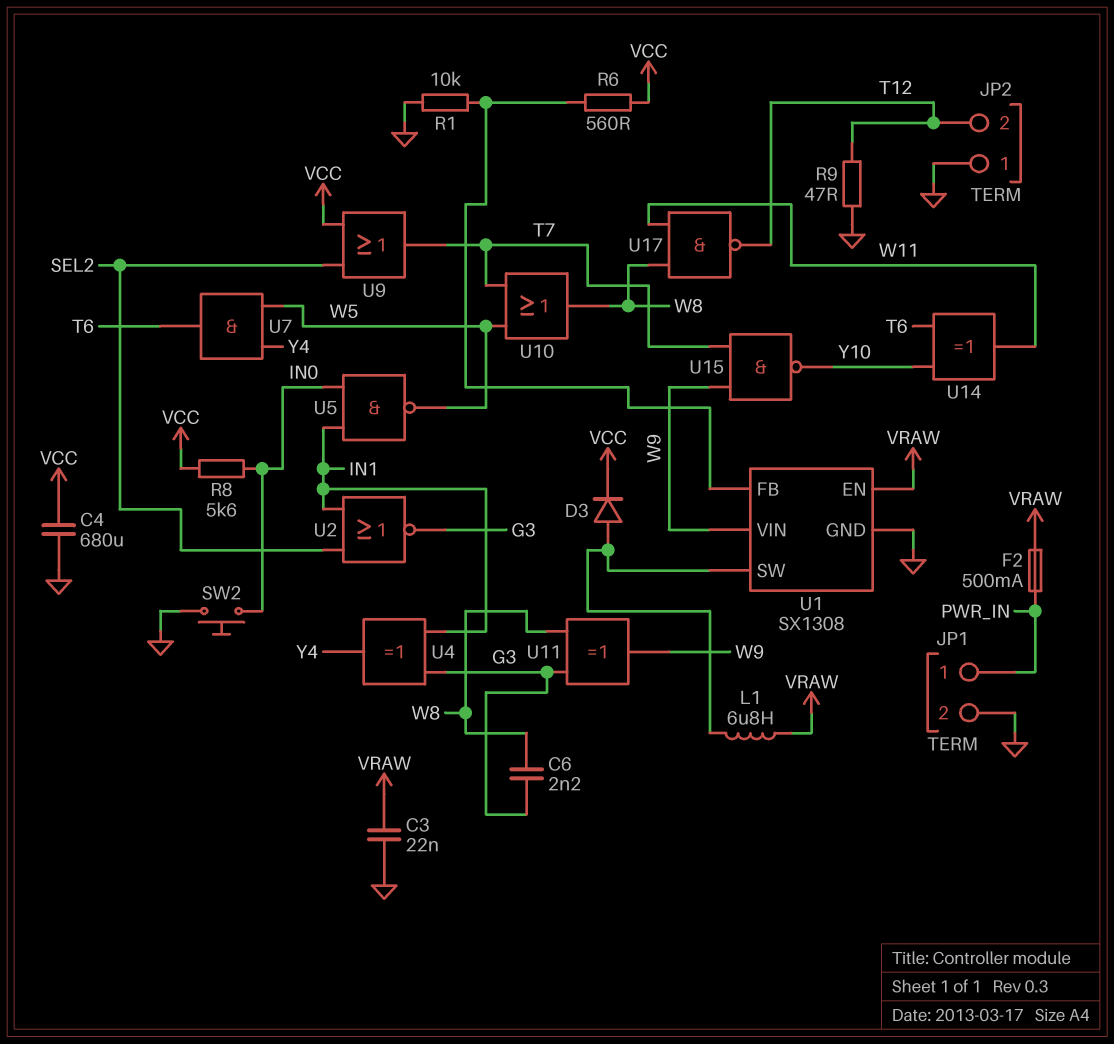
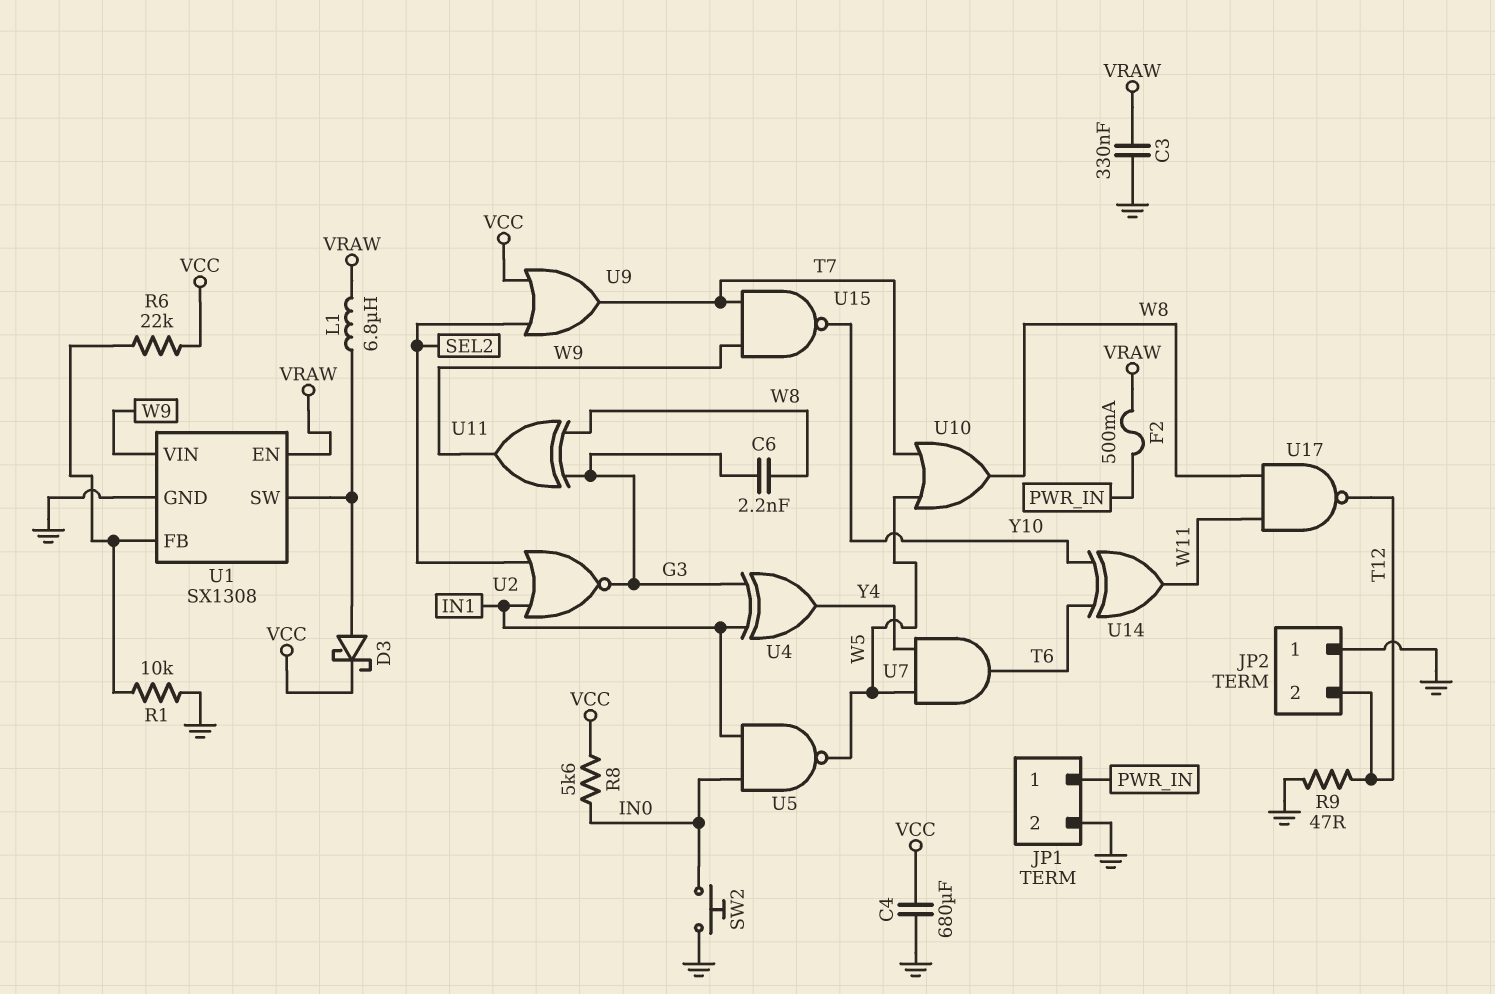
C3: 22nF (GND, VRAW) -> 330nF (GND, VRAW)
D3: diode (A U1/SW, K VCC) -> schottky (A U1/SW, K VCC)
R6: 560 (U1/FB, VCC) -> 22k (U1/FB, VCC)

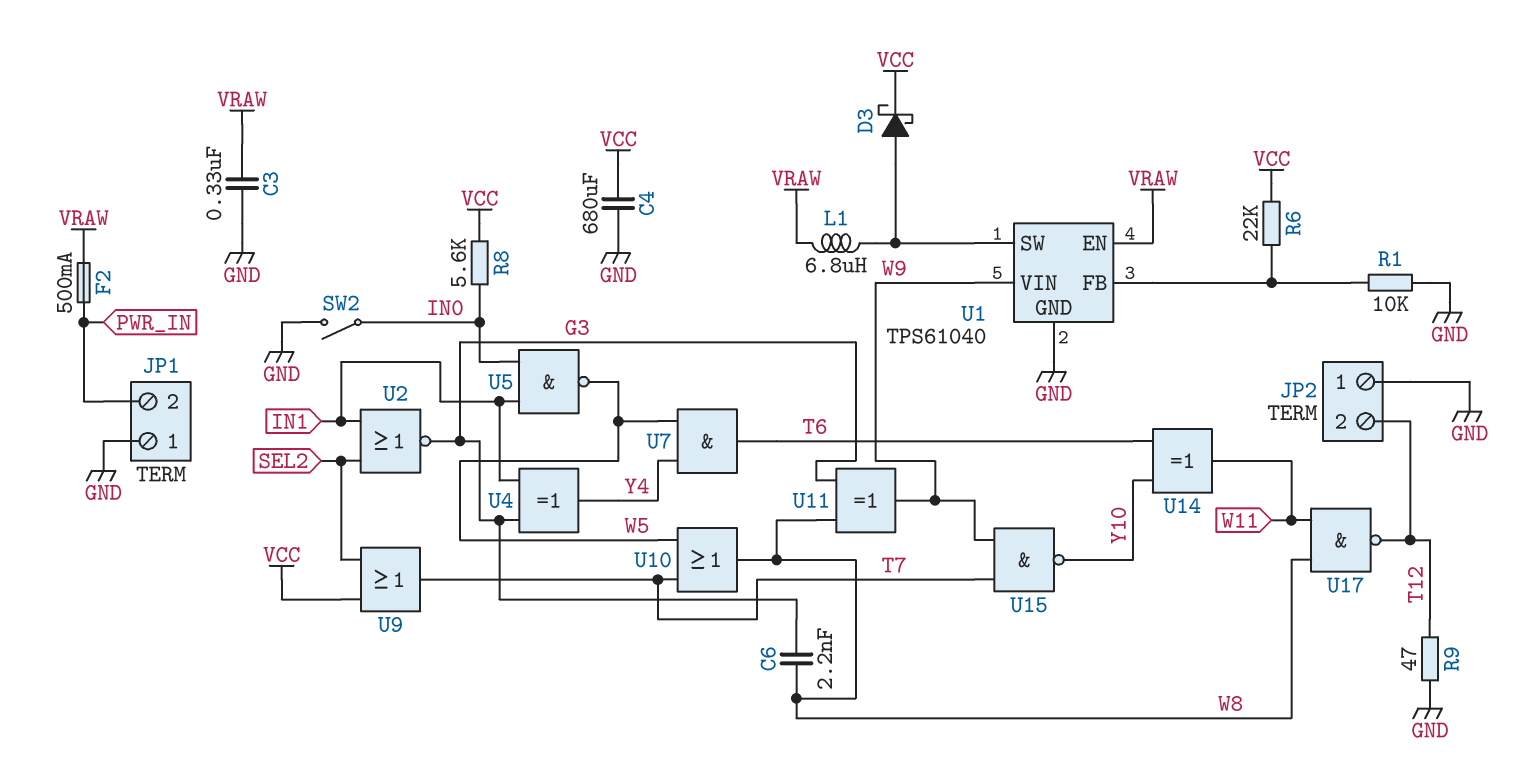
JP1 pin 1: PWR_IN -> GND
JP1 pin 2: GND -> PWR_IN
SW2: button (GND, IN0) -> switch (GND, IN0)
U1: SX1308 -> TPS61040

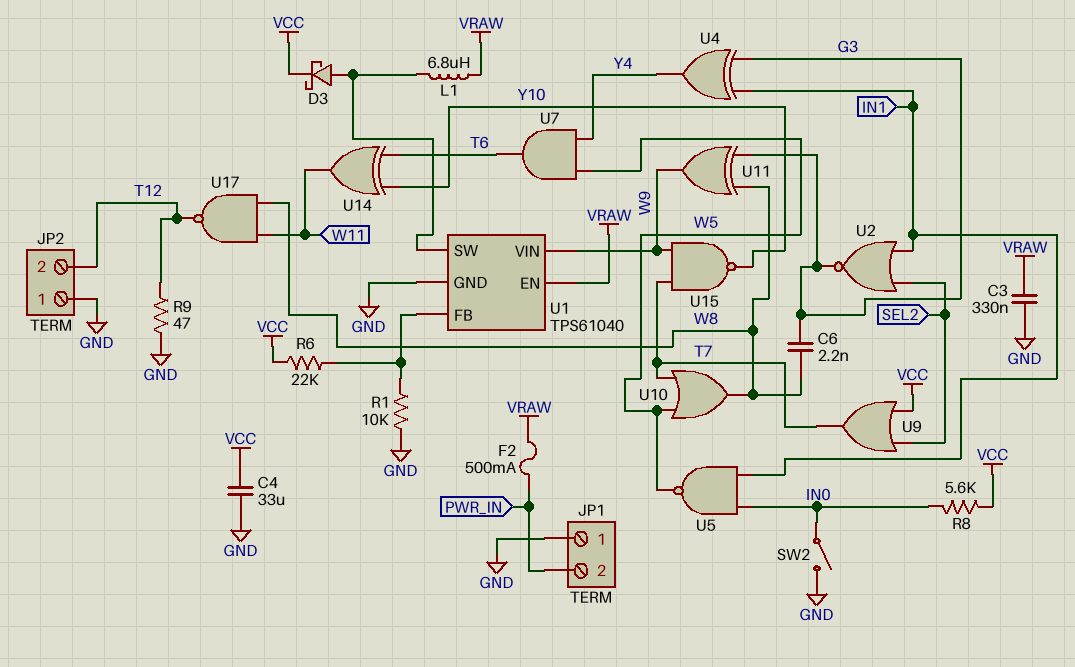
C4: 680uF (GND, VCC) -> 33uF (GND, VCC)

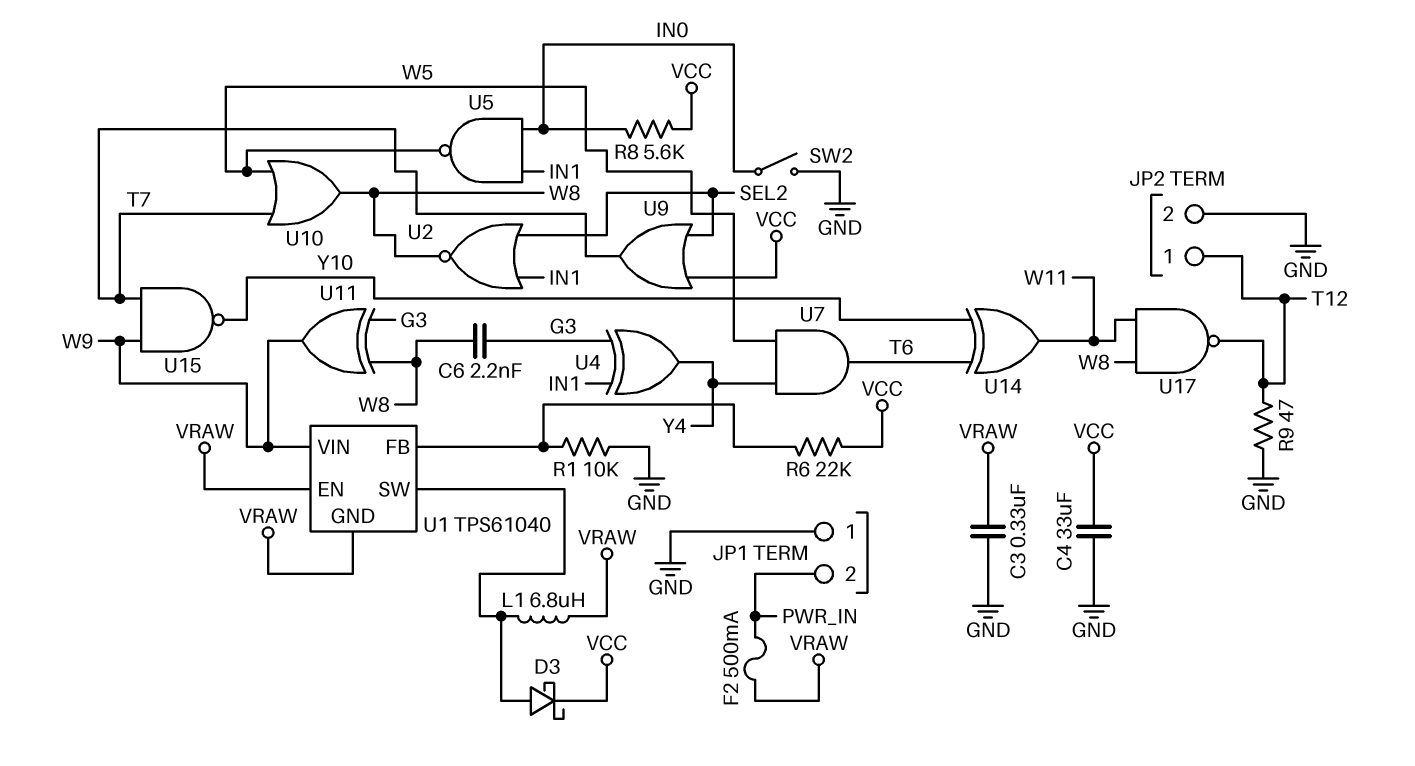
JP2 pin 1: GND -> T12
JP2 pin 2: T12 -> GND
U1 pin GND: GND -> VRAW
U2: NOR (in IN1, in SEL2, out G3) -> NOR (in IN1, in SEL2, out W8)

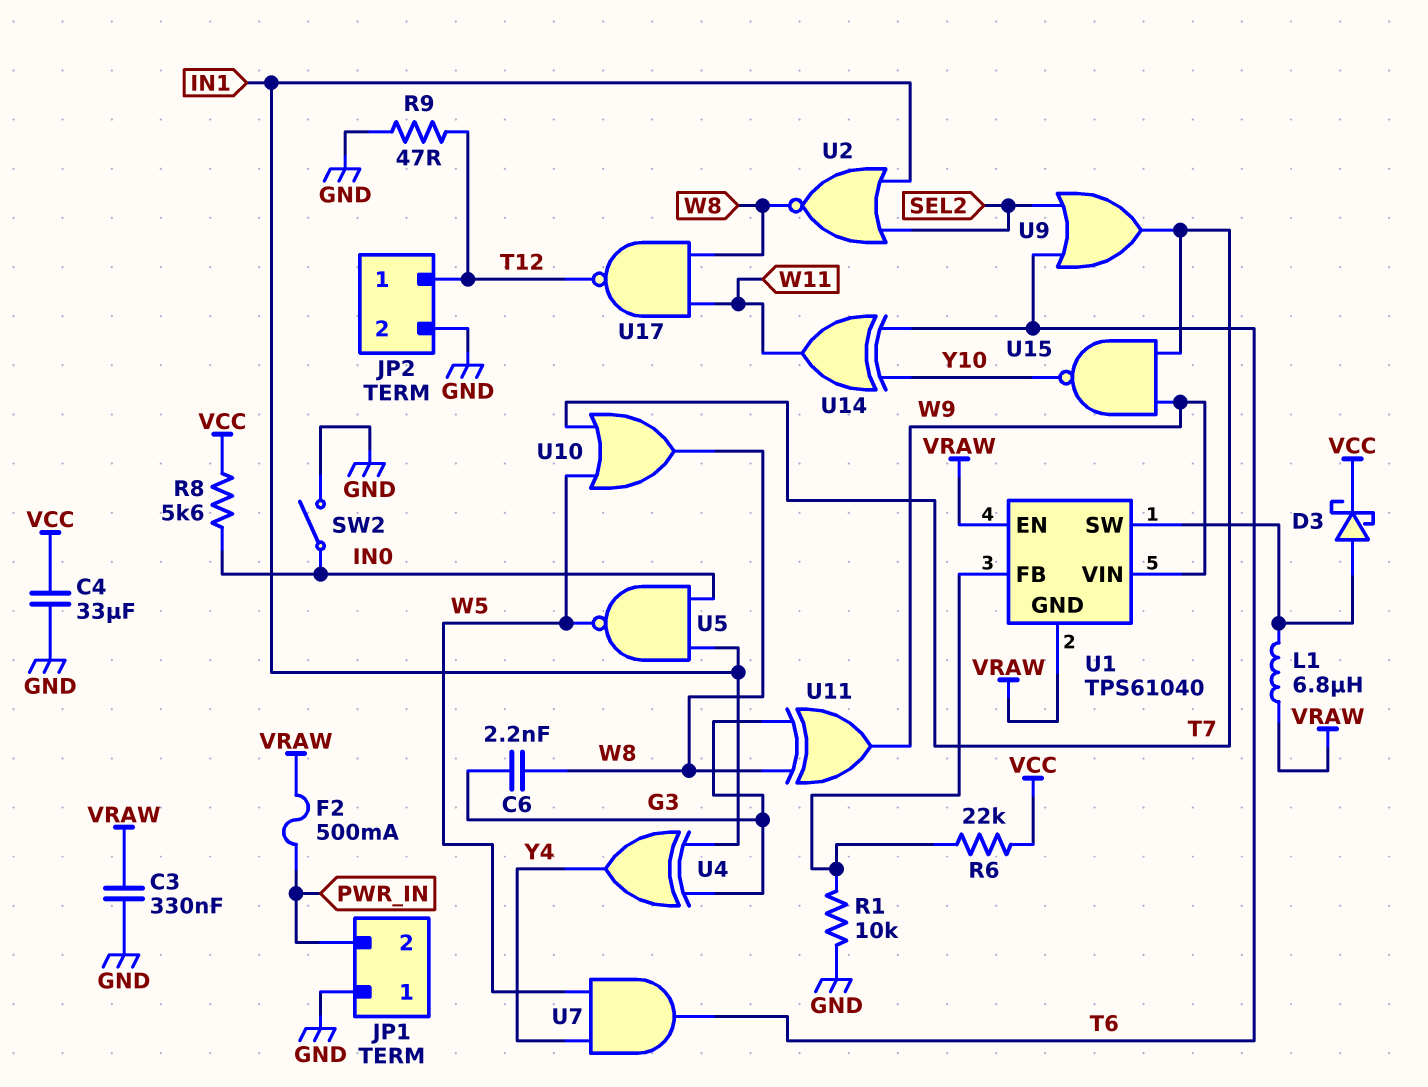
U9: OR (in SEL2, in VCC, out T7) -> OR (in SEL2, in T6, out T7)

